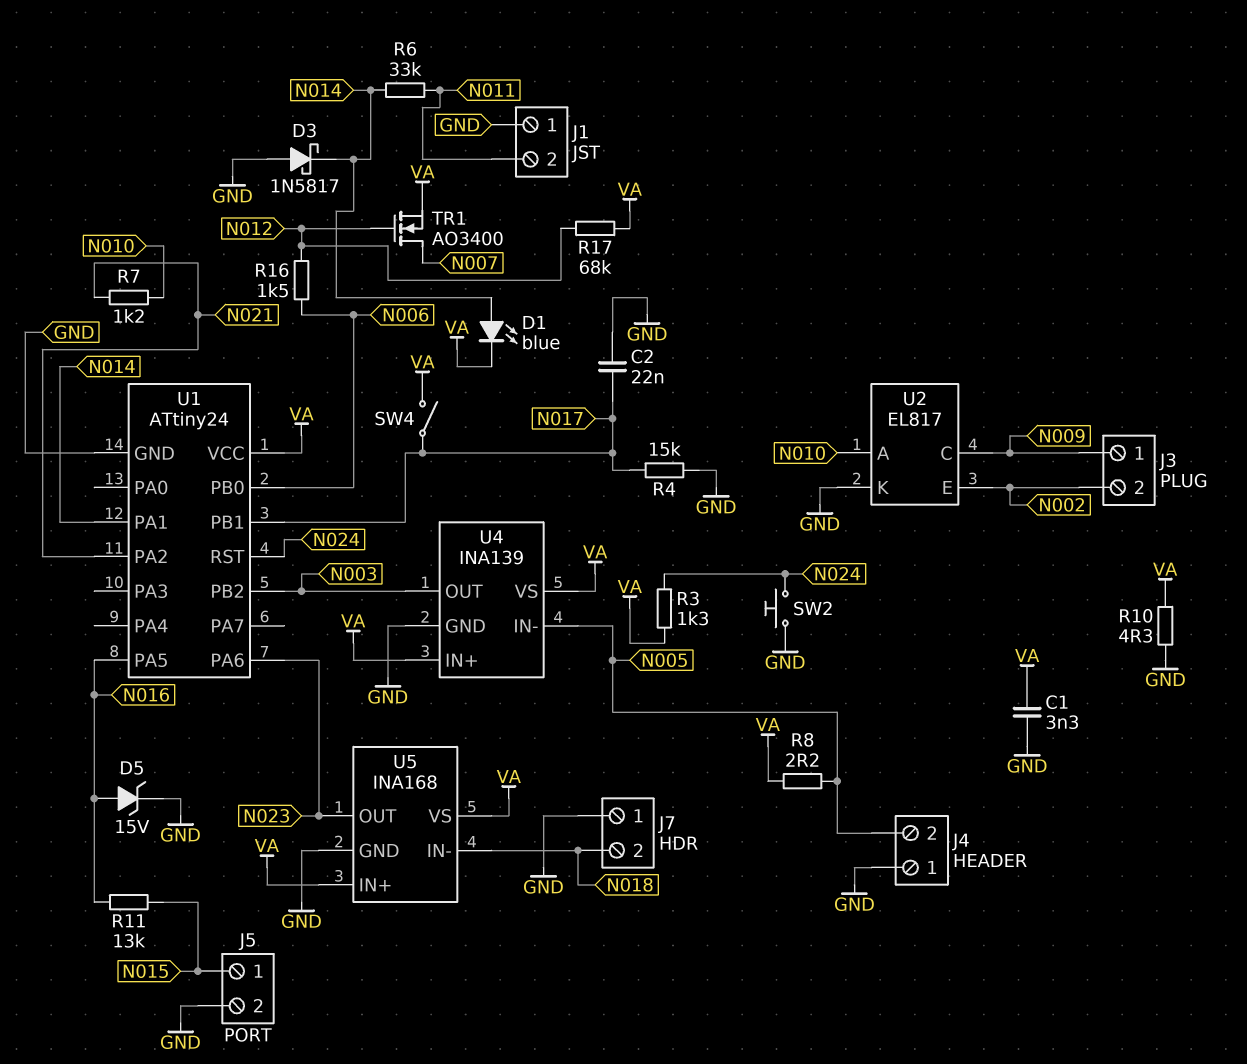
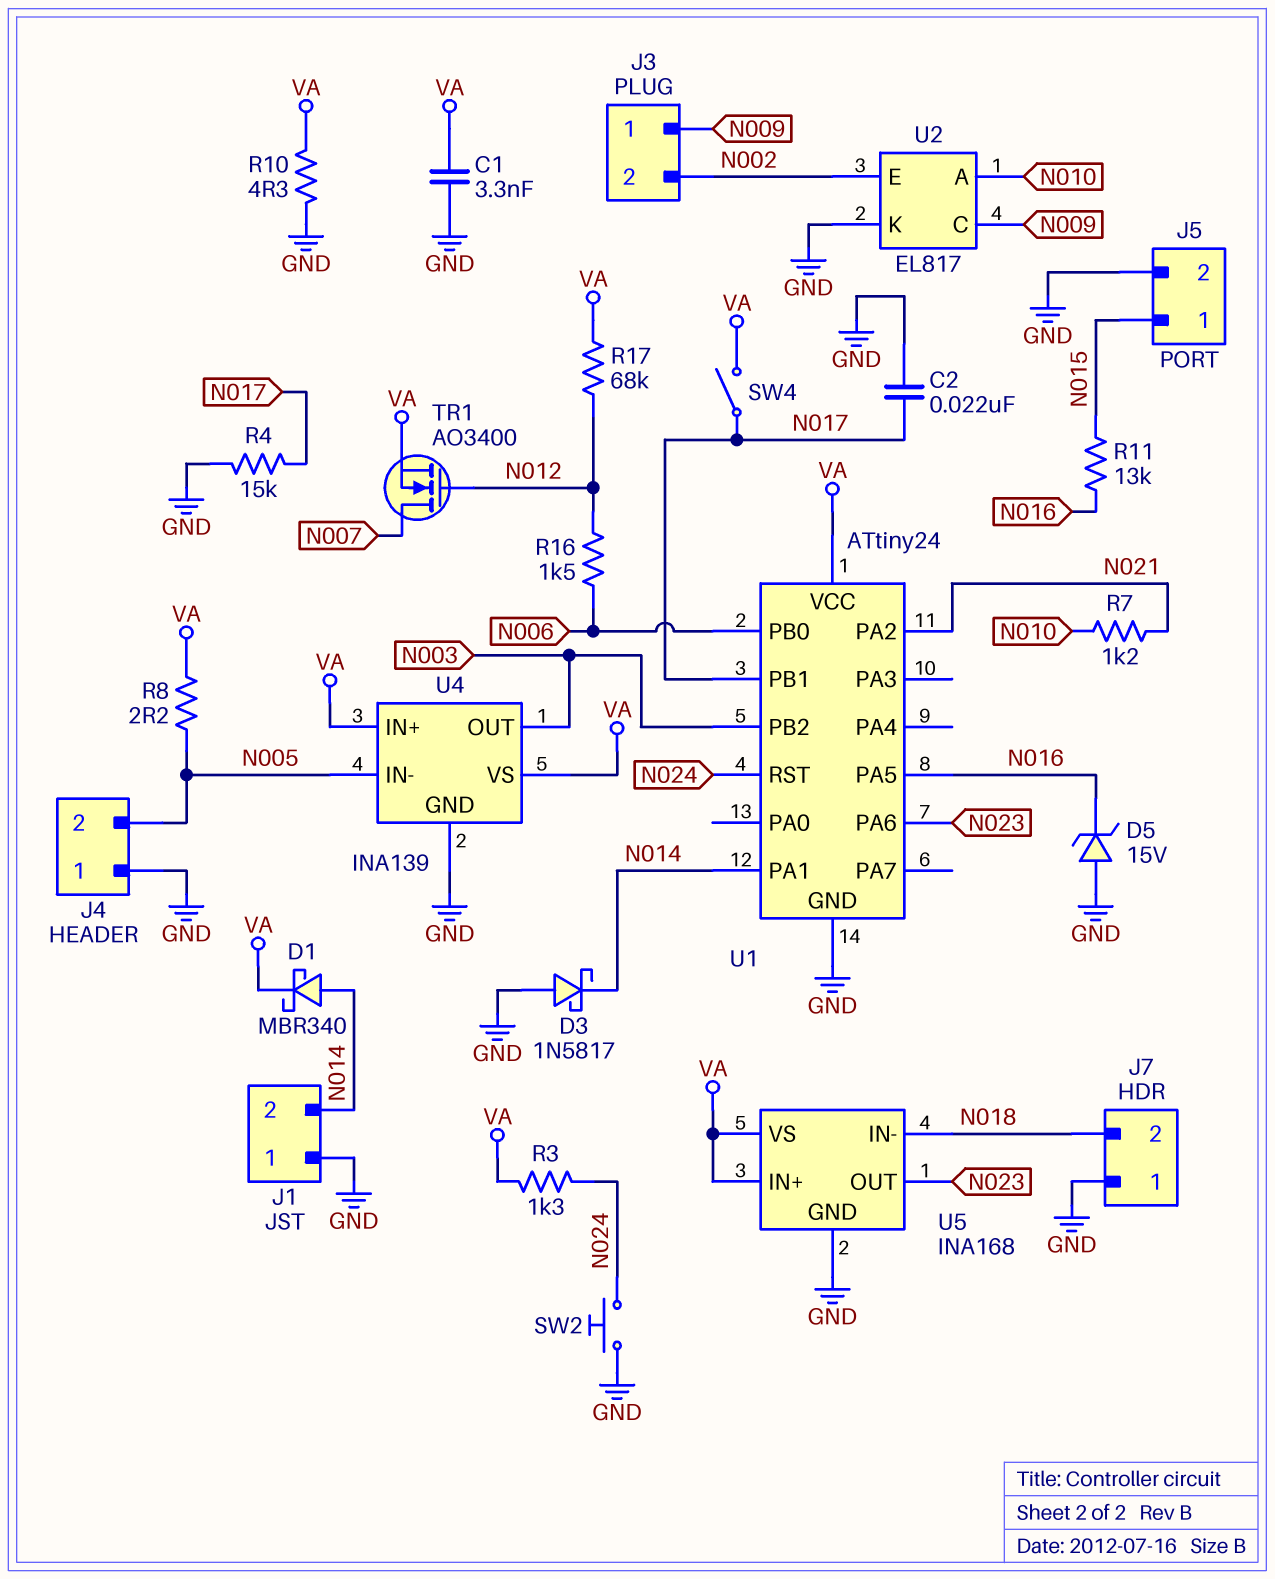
D1: LED blue (A N014, K VA) -> schottky MBR340 (A N014, K VA)
D5: zener 15V (A N016, K GND) -> zener 15V (A GND, K N016)
J1 pin 2: N011 -> N014
R6: 33k (N011, N014) -> none

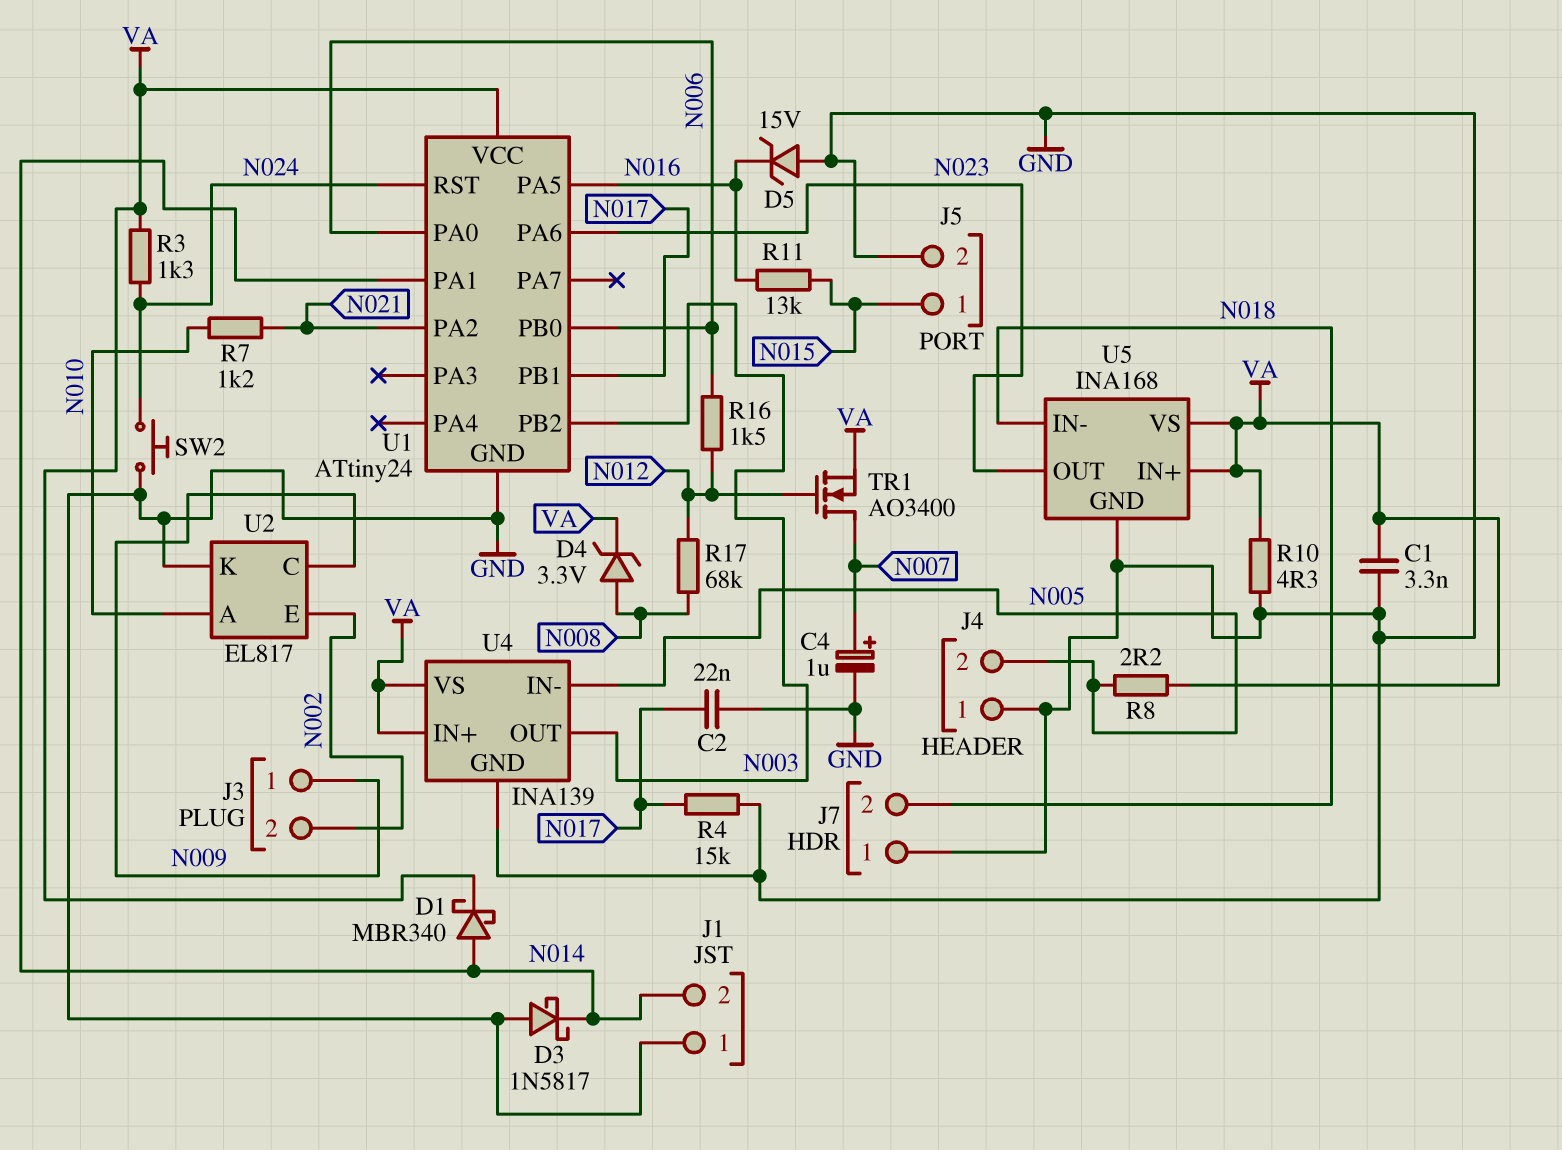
C4: none -> 1uF (plus N007, minus GND)
D4: none -> zener 3.3V (A N008, K VA)
R17: 68k (N012, VA) -> 68k (N008, N012)
SW4: switch (N017, VA) -> none
U1 pin PA0: none -> N006

